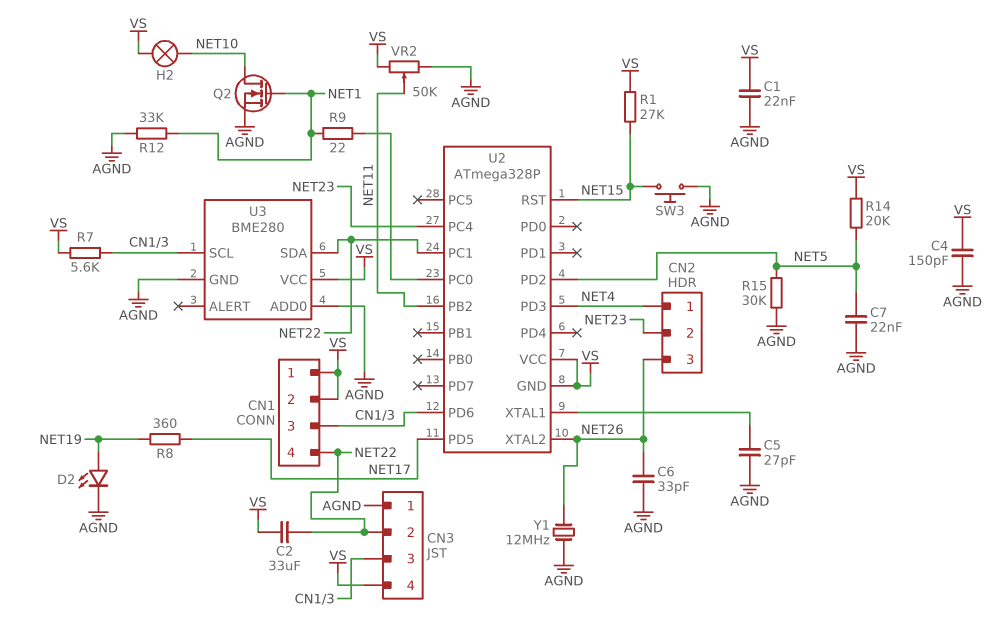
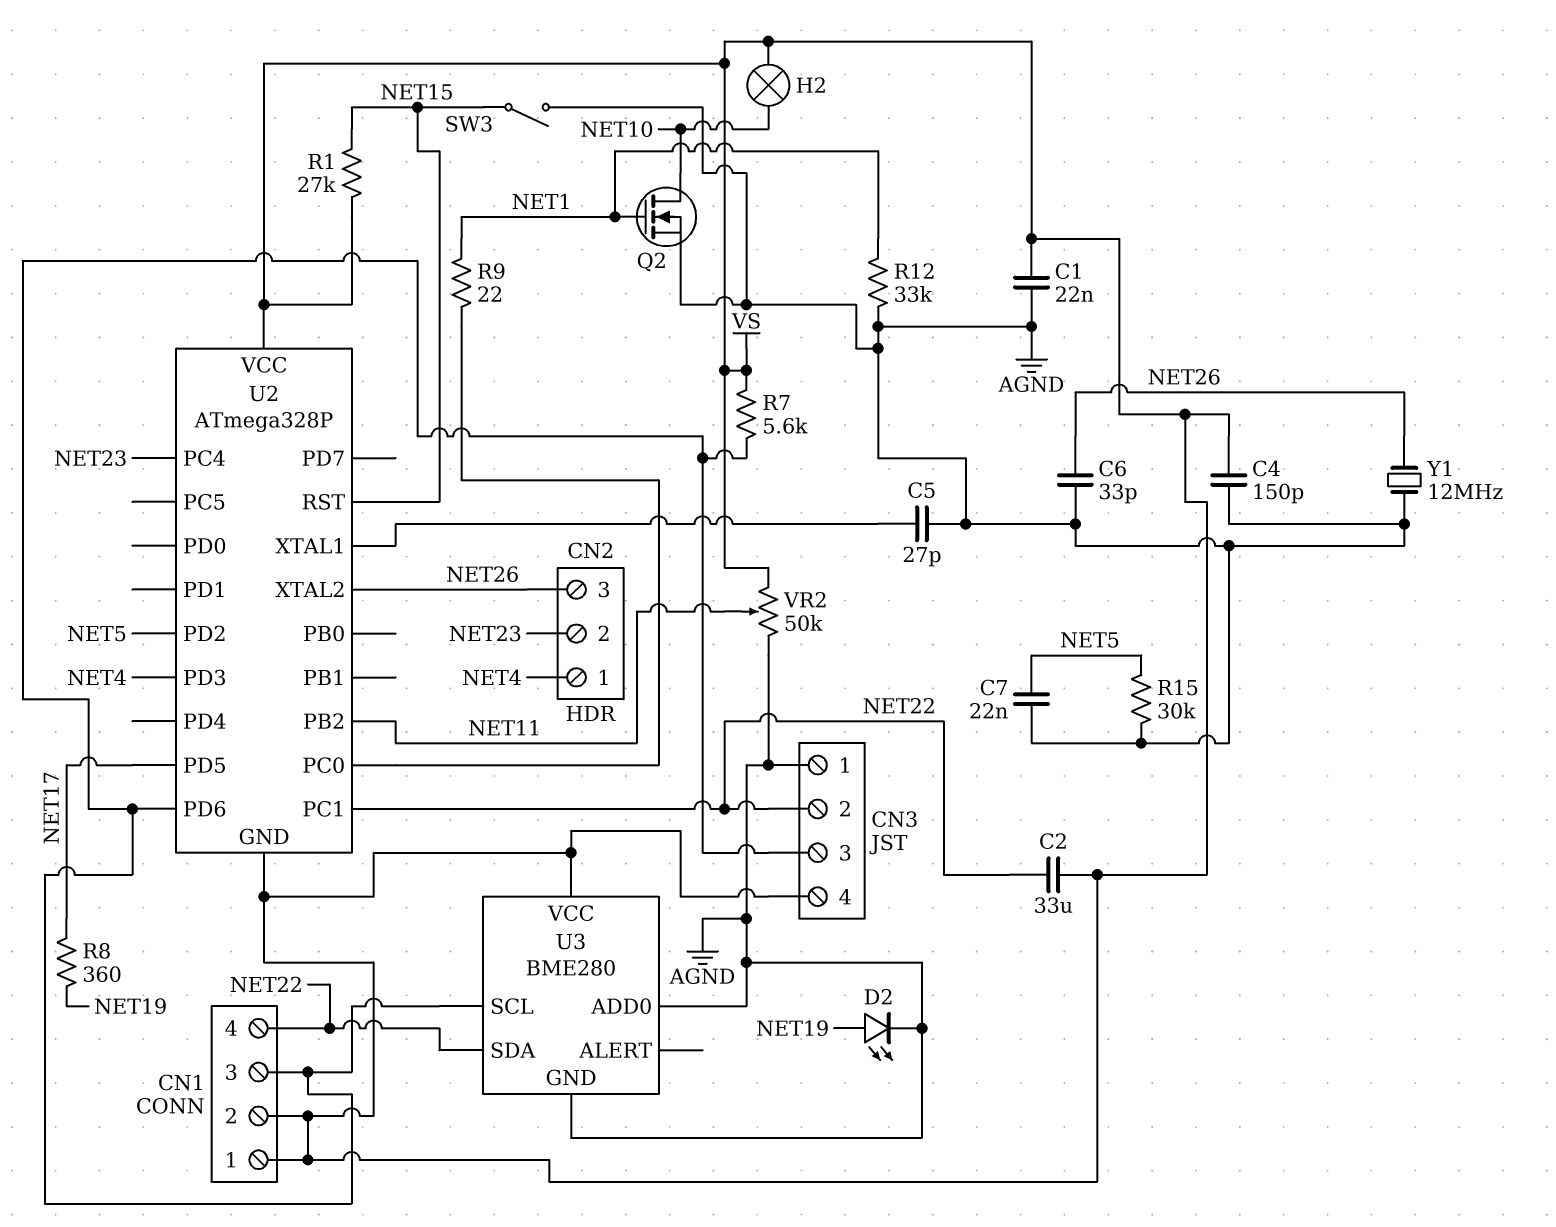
R14: 20k (NET5, VS) -> none
SW3: button (AGND, NET15) -> switch (AGND, NET15)

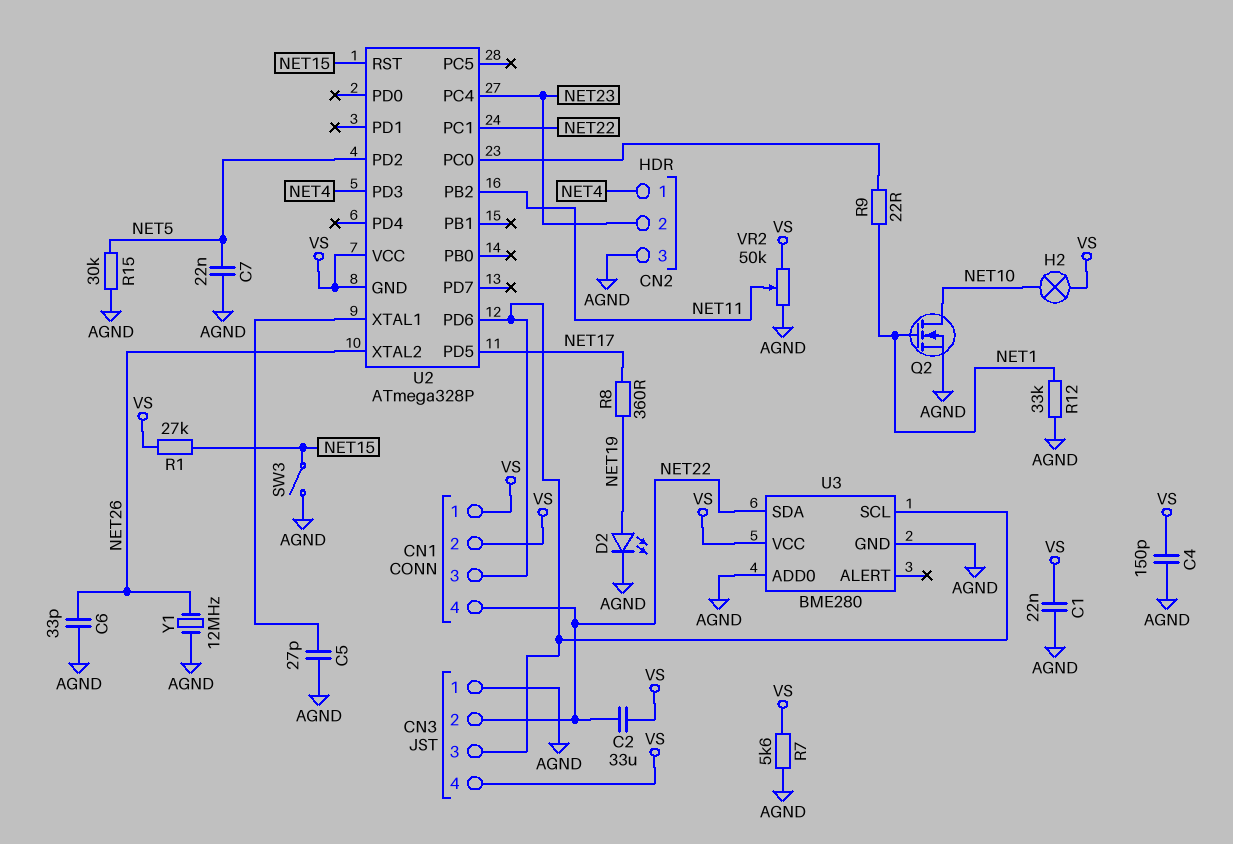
CN2 pin 3: NET26 -> AGND
R7: 5.6k (CN1/3, VS) -> 5.6k (AGND, VS)

